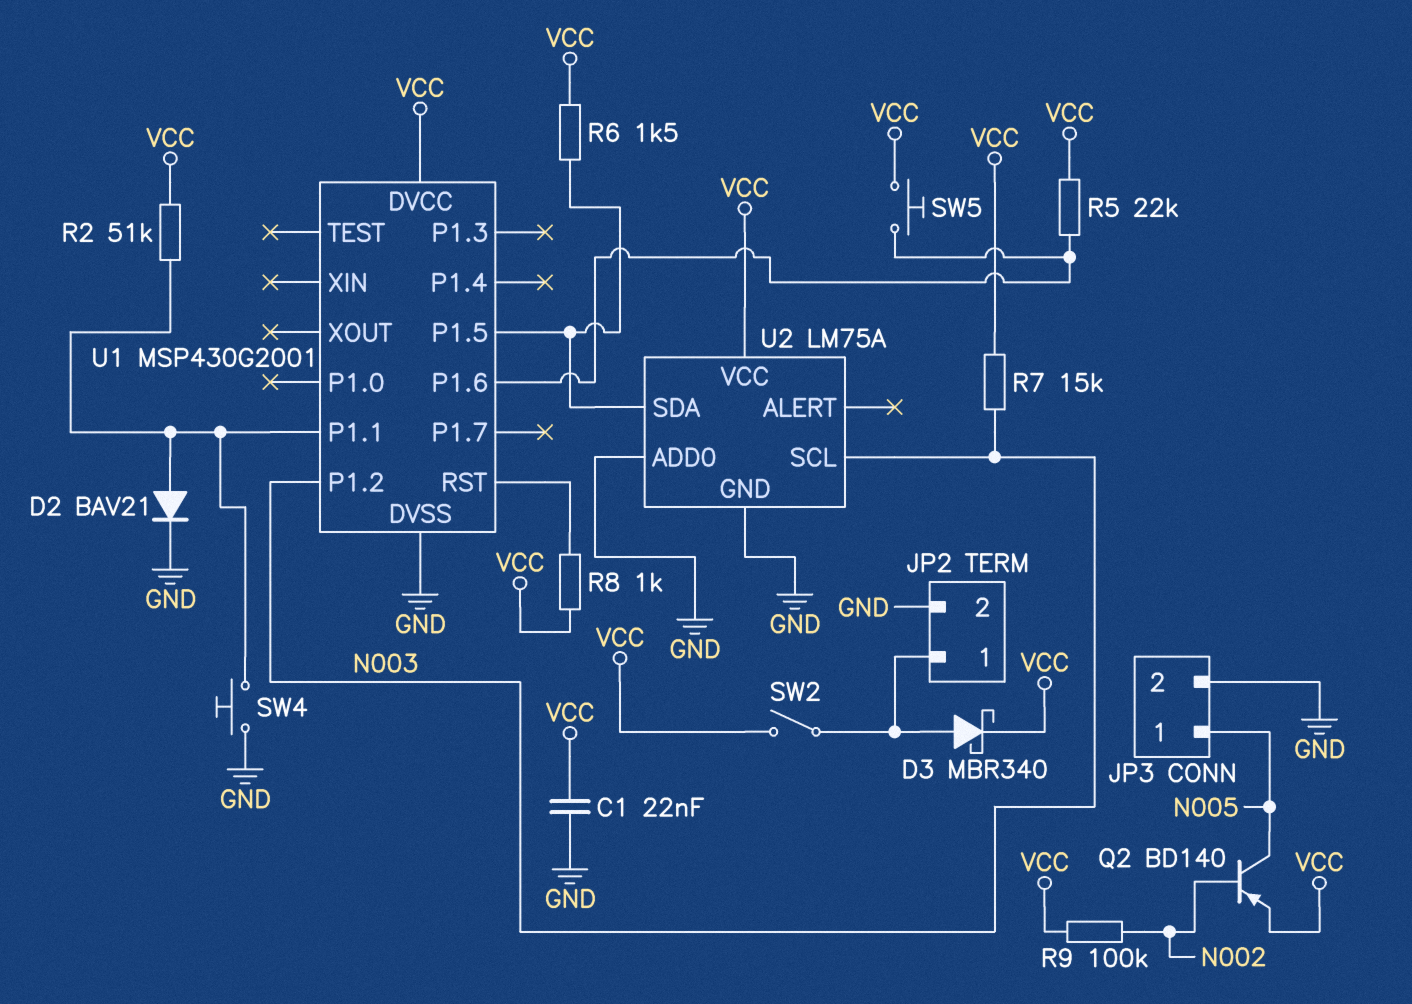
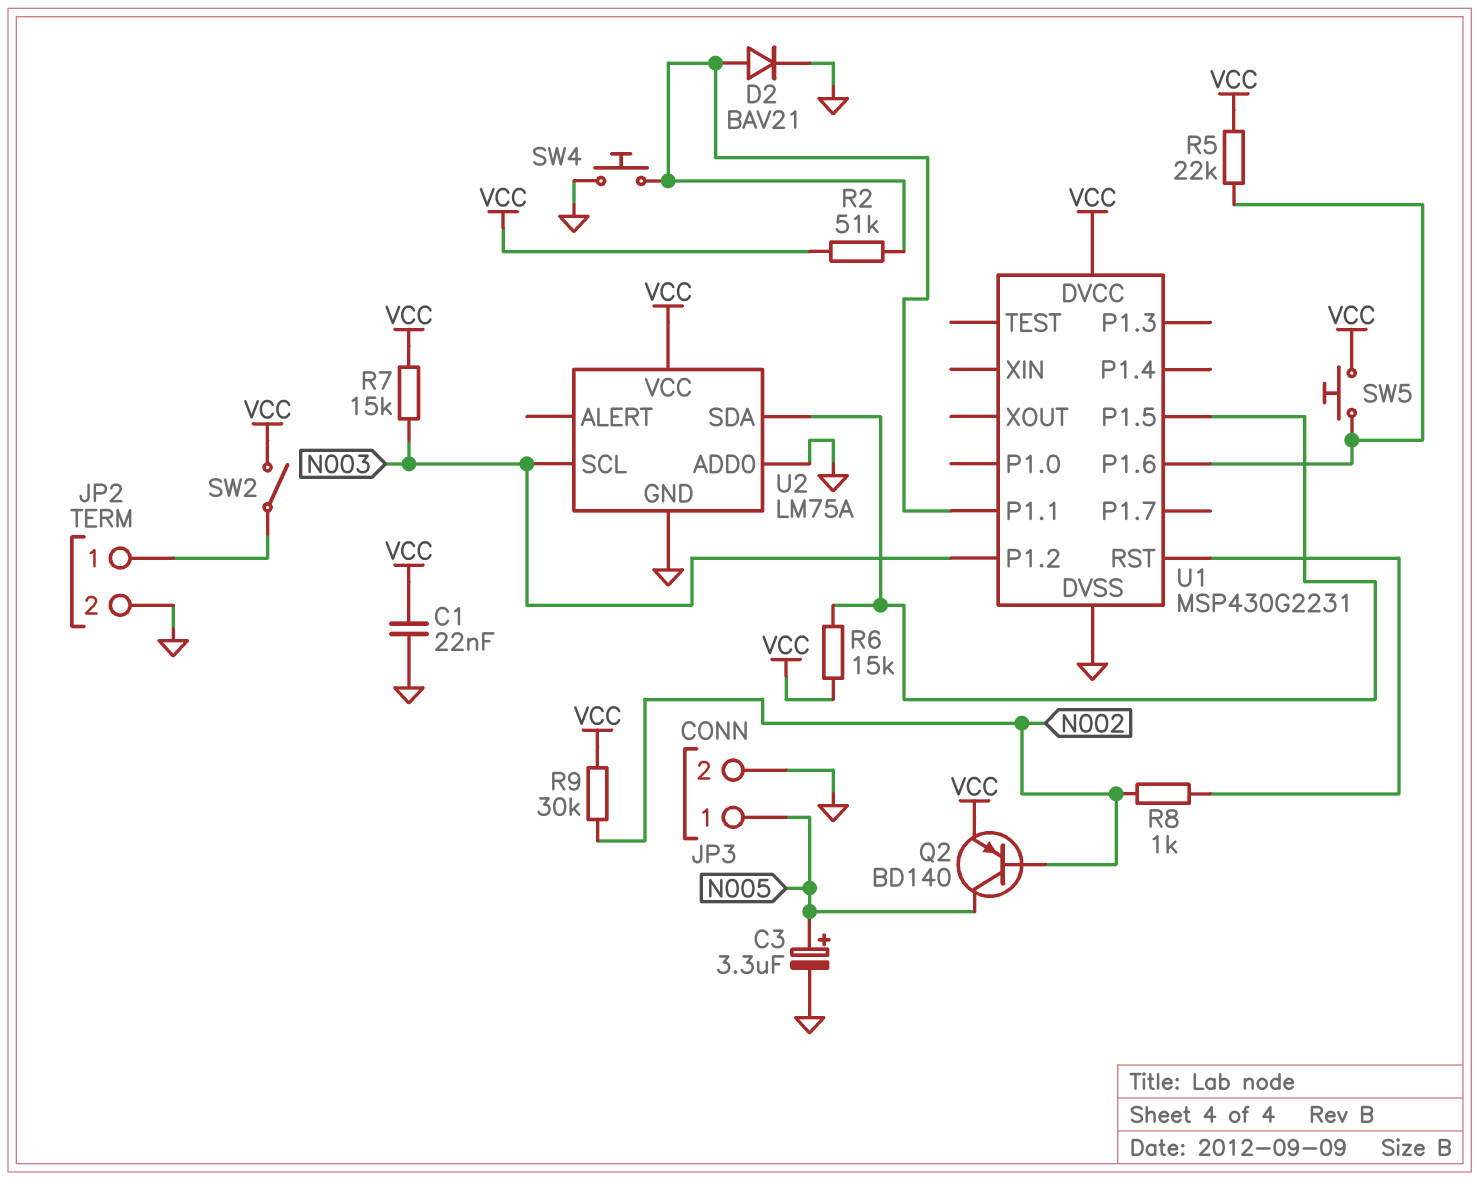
C3: none -> 3.3uF (plus N005, minus GND)
D3: schottky MBR340 (A JP2/1, K VCC) -> none
R6: 1.5k (U1/P1.5, VCC) -> 15k (U1/P1.5, VCC)
R8: 1k (U1/RST, VCC) -> 1k (N002, U1/RST)
R9: 100k (N002, VCC) -> 30k (N002, VCC)
U1: MSP430G2001 -> MSP430G2231

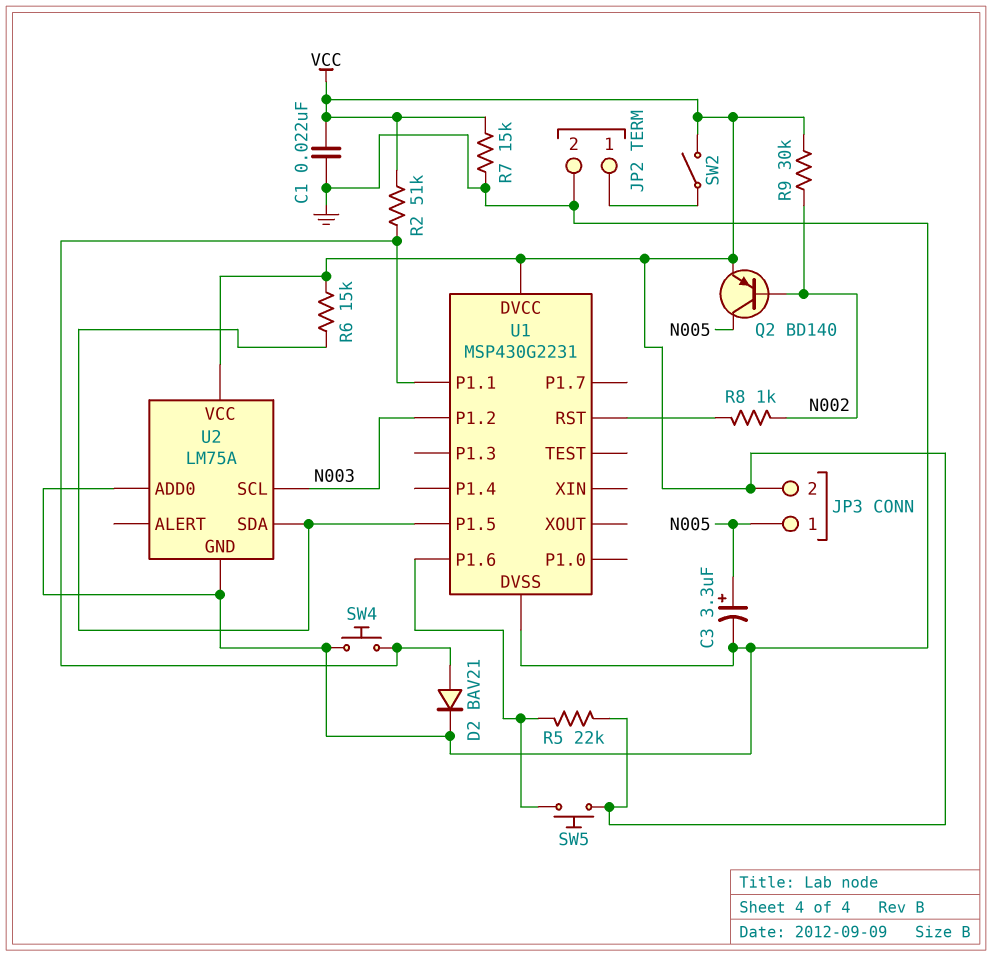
JP3 pin 2: GND -> VCC
R7: 15k (N003, VCC) -> 15k (GND, VCC)

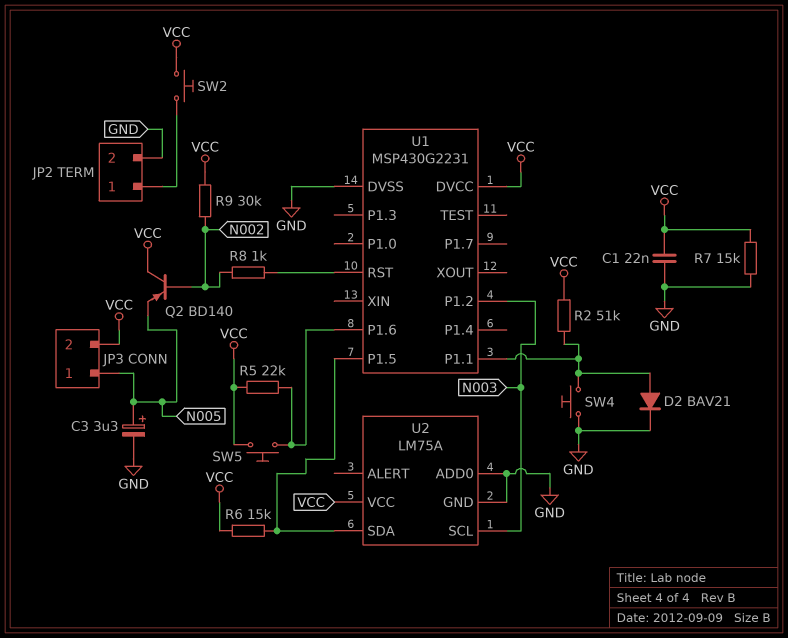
Q2: PNP BD140 (B N002, C N005, E VCC) -> PNP BD140 (B N002, C VCC, E N005)
SW2: switch (JP2/1, VCC) -> button (JP2/1, VCC)

